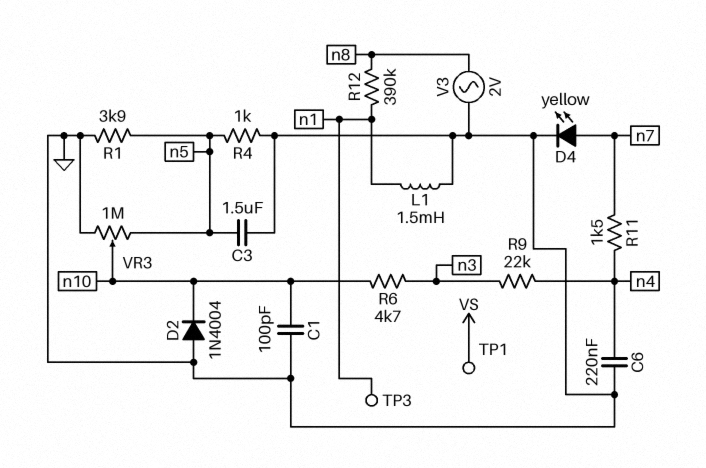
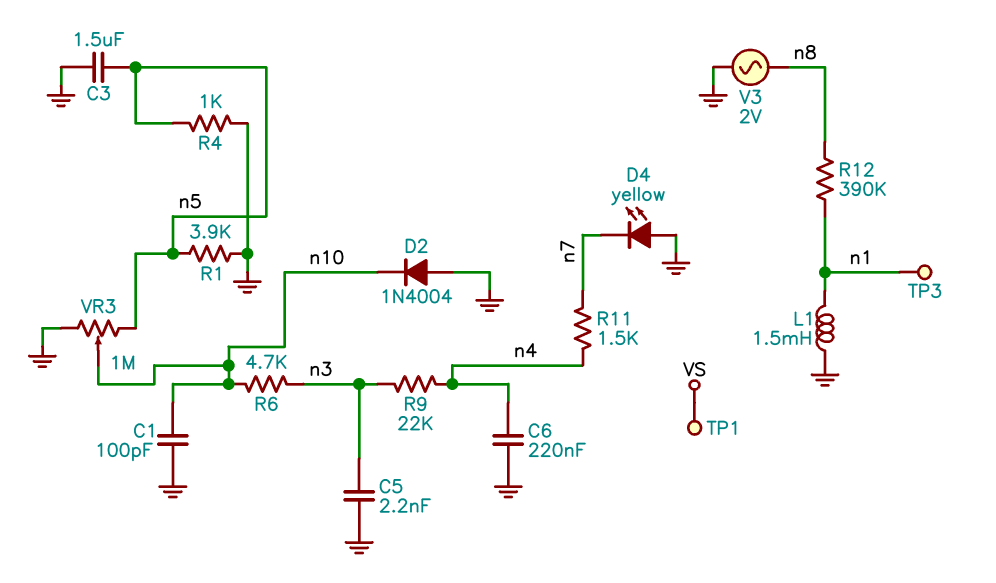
C5: none -> 2.2nF (GND, n3)
D4: LED yellow (A n7, K GND) -> LED yellow (A GND, K n7)

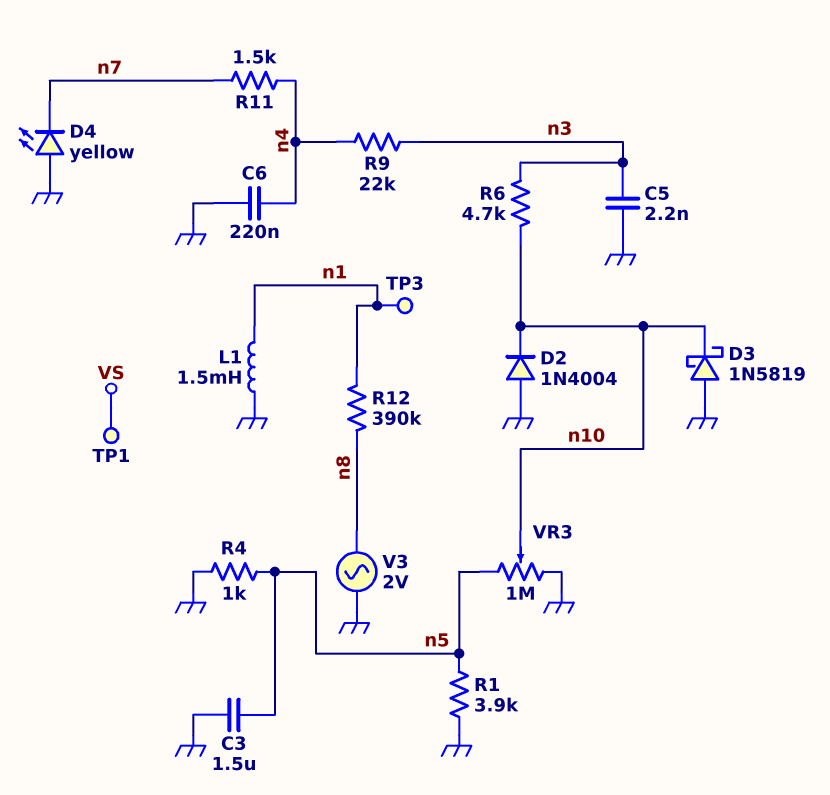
C1: 100pF (GND, n10) -> none
D3: none -> schottky 1N5819 (A GND, K n10)

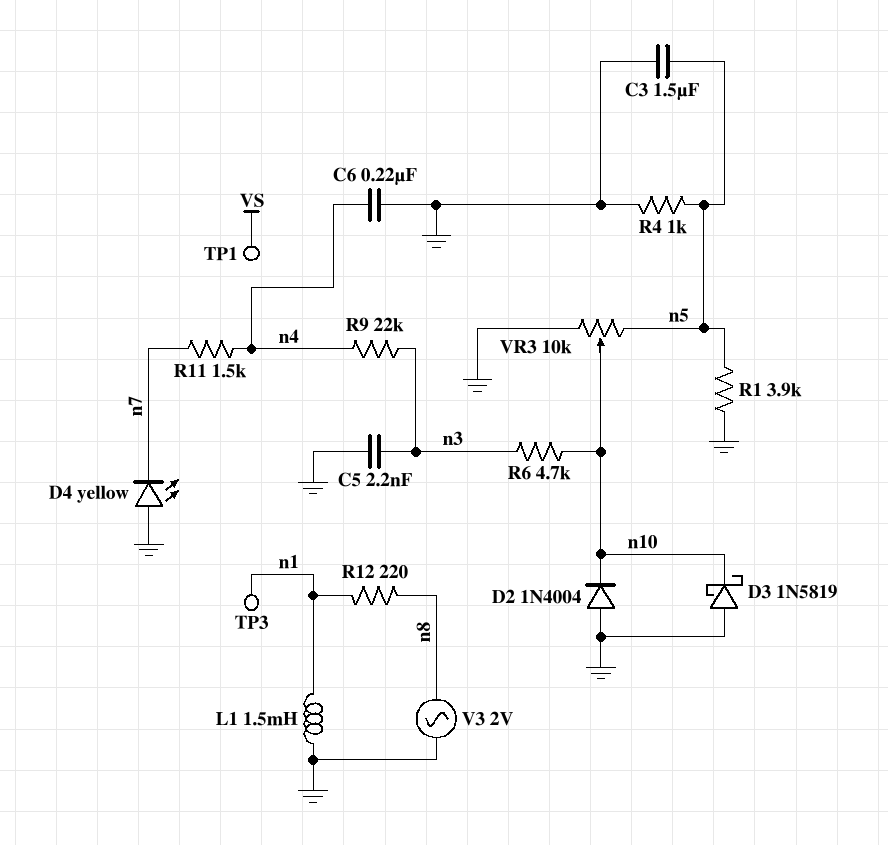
R12: 390k (n1, n8) -> 220 (n1, n8)
VR3: 1M (GND, n5, wiper n10) -> 10k (GND, n5, wiper n10)

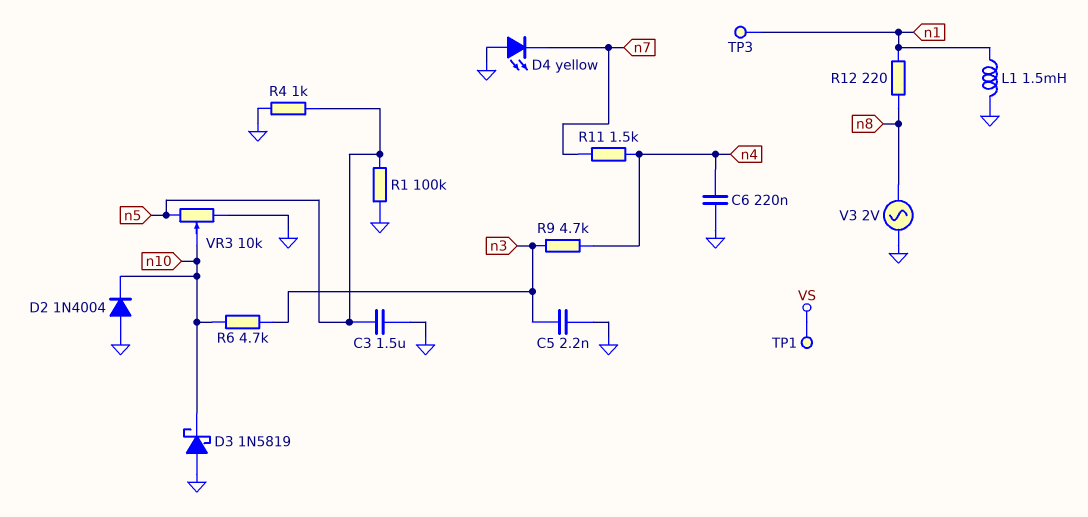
R1: 3.9k (GND, n5) -> 100k (GND, n5)
R9: 22k (n3, n4) -> 4.7k (n3, n4)

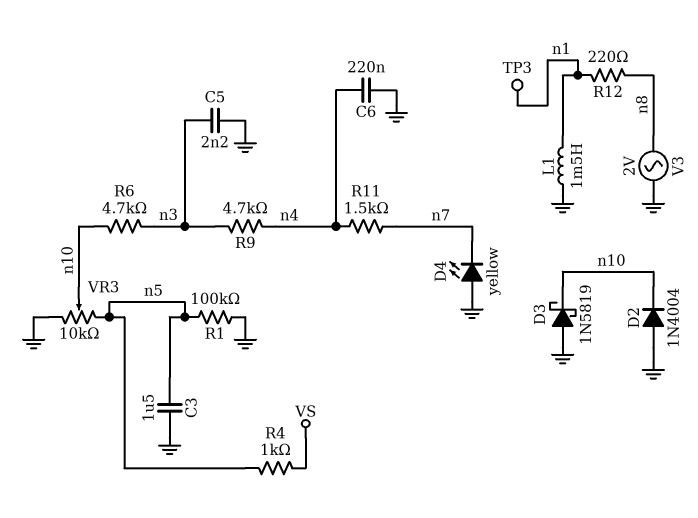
R4: 1k (GND, n5) -> 1k (VS, n5)
TP1: test point (VS) -> none

